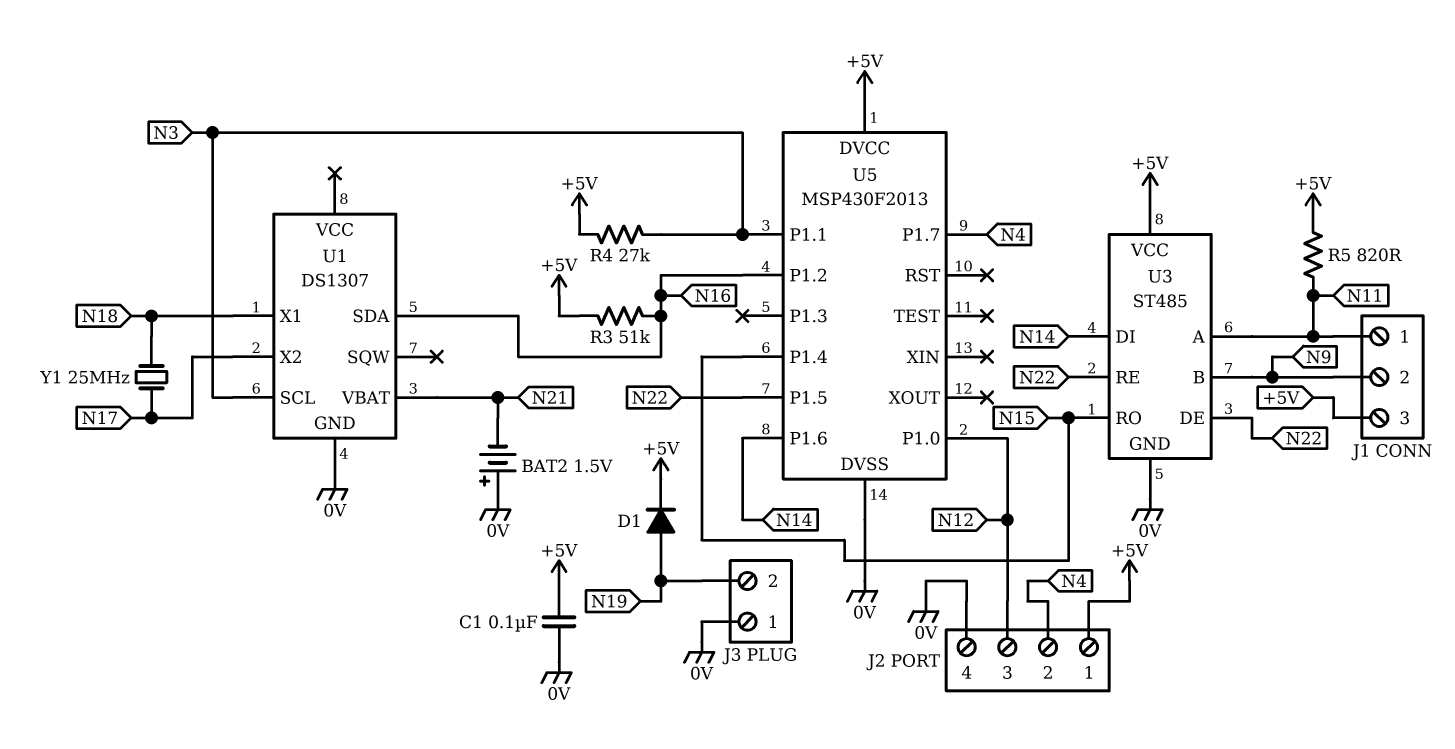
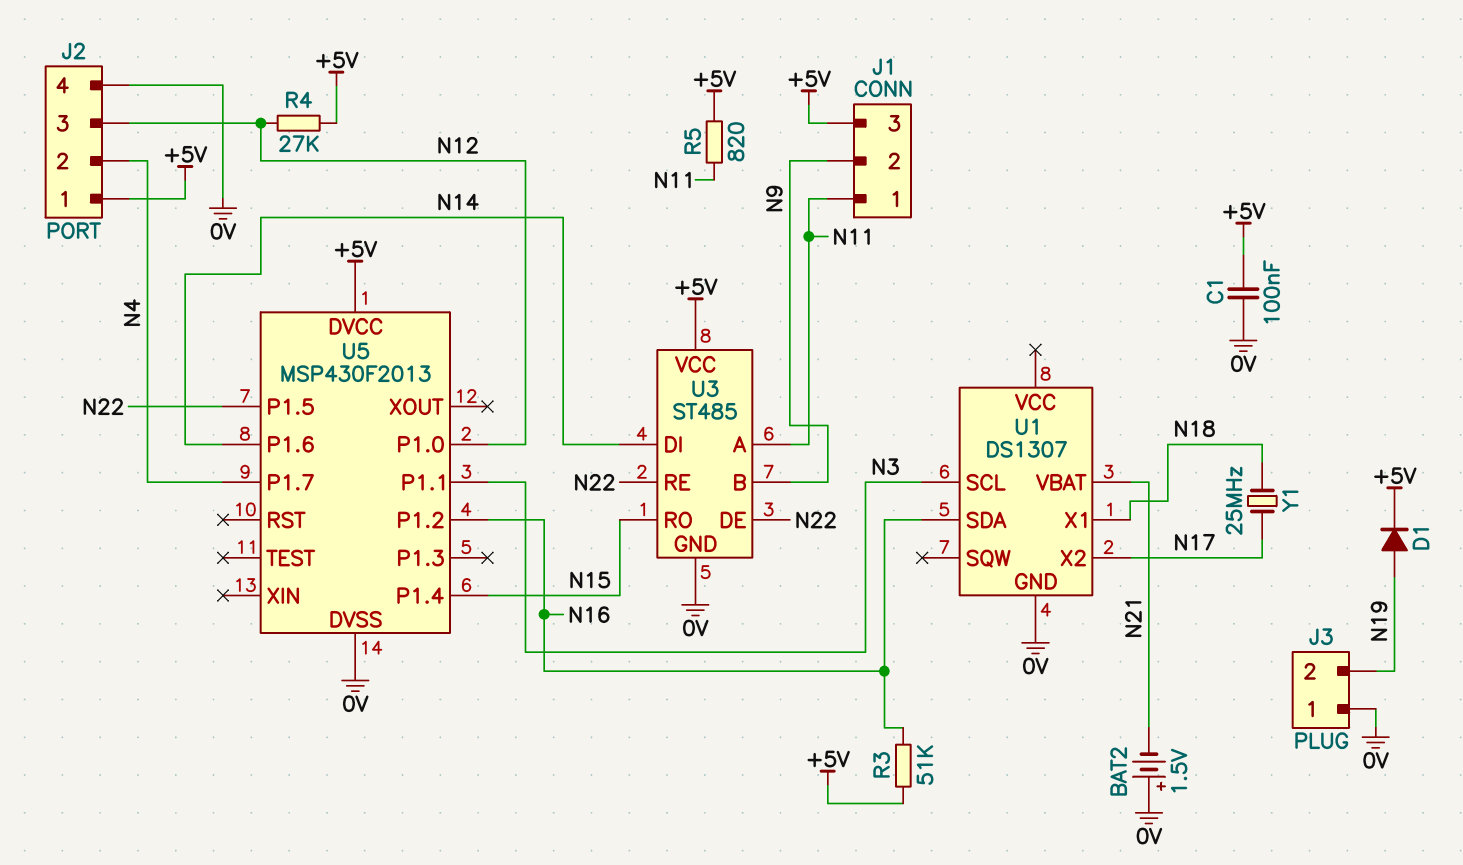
R4: 27k (+5V, N3) -> 27k (+5V, N12)

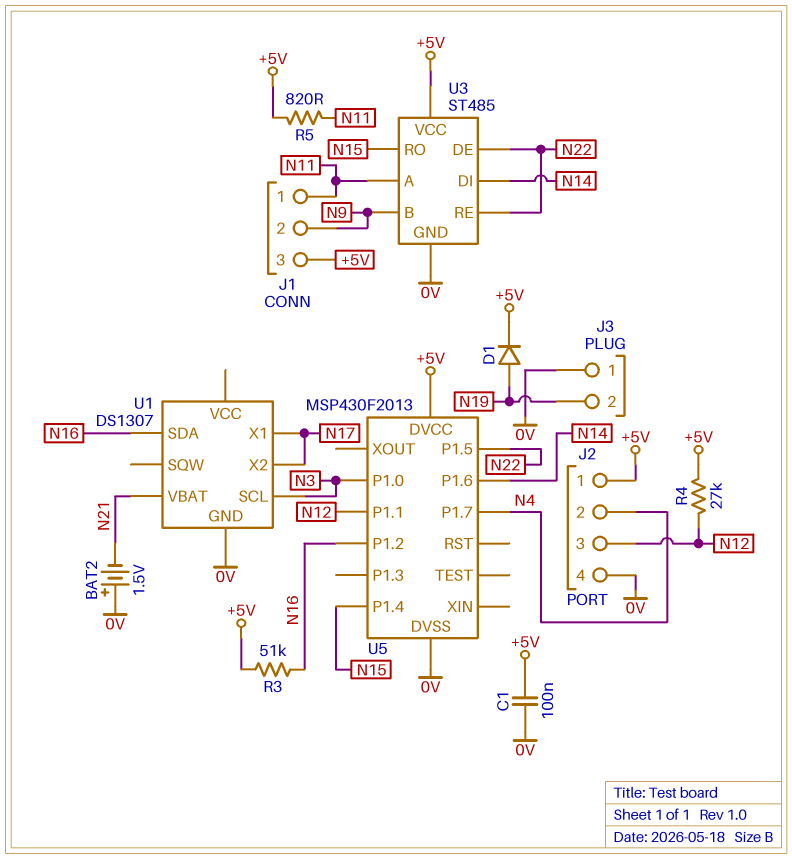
U1 pin X1: N18 -> N17
U5 pin P1.0: N12 -> N3
U5 pin P1.1: N3 -> N12
Y1: 25MHz (N17, N18) -> none

